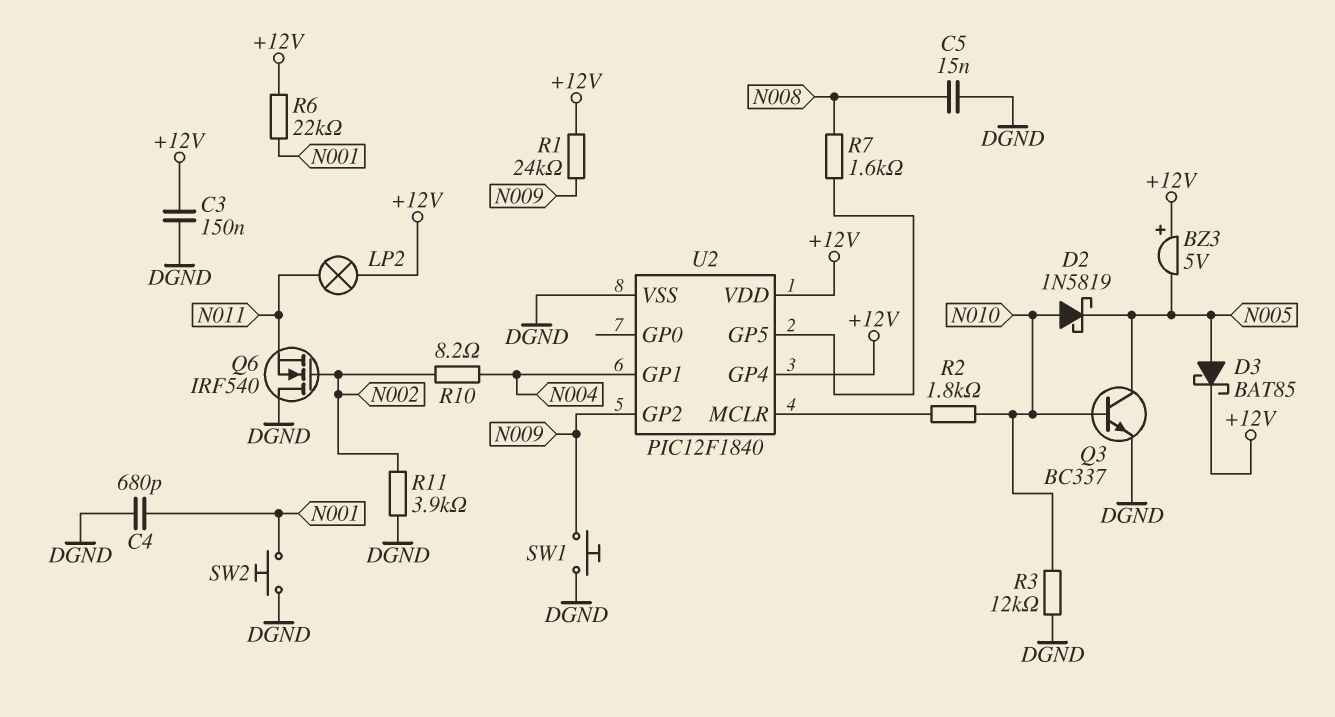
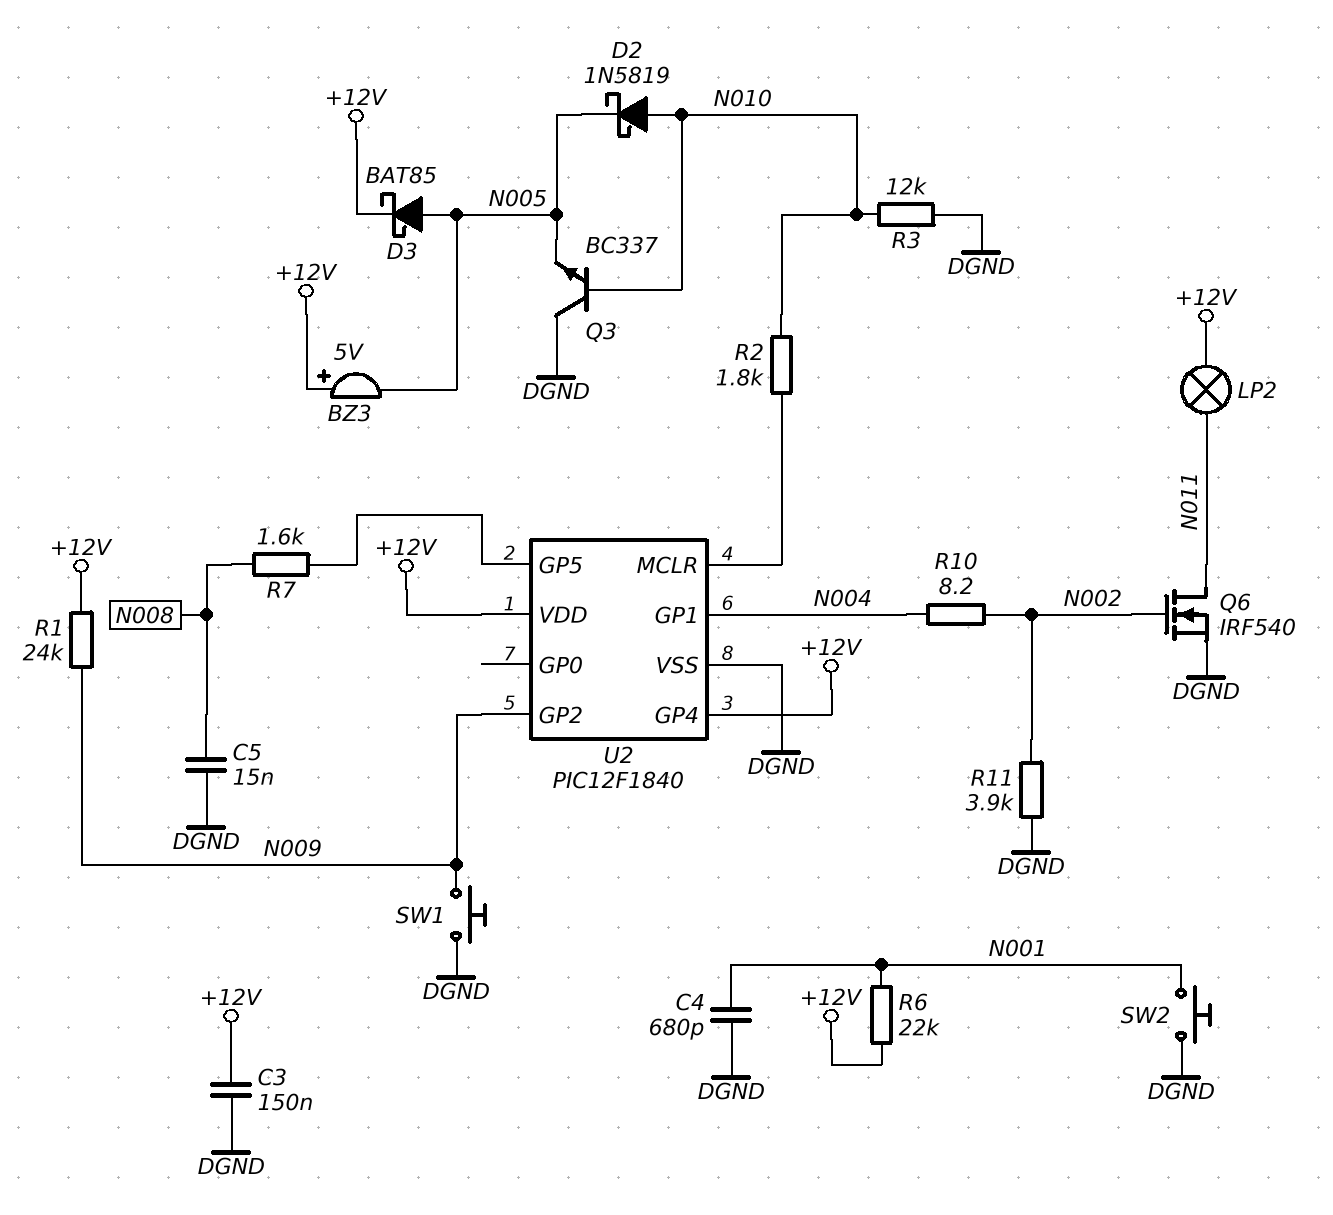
Q3: NPN BC337 (B N010, C N005, E DGND) -> NPN BC337 (B N010, C DGND, E N005)
Q6: NMOS IRF540 (G N002, D DGND, S N011) -> NMOS IRF540 (G N002, D N011, S DGND)

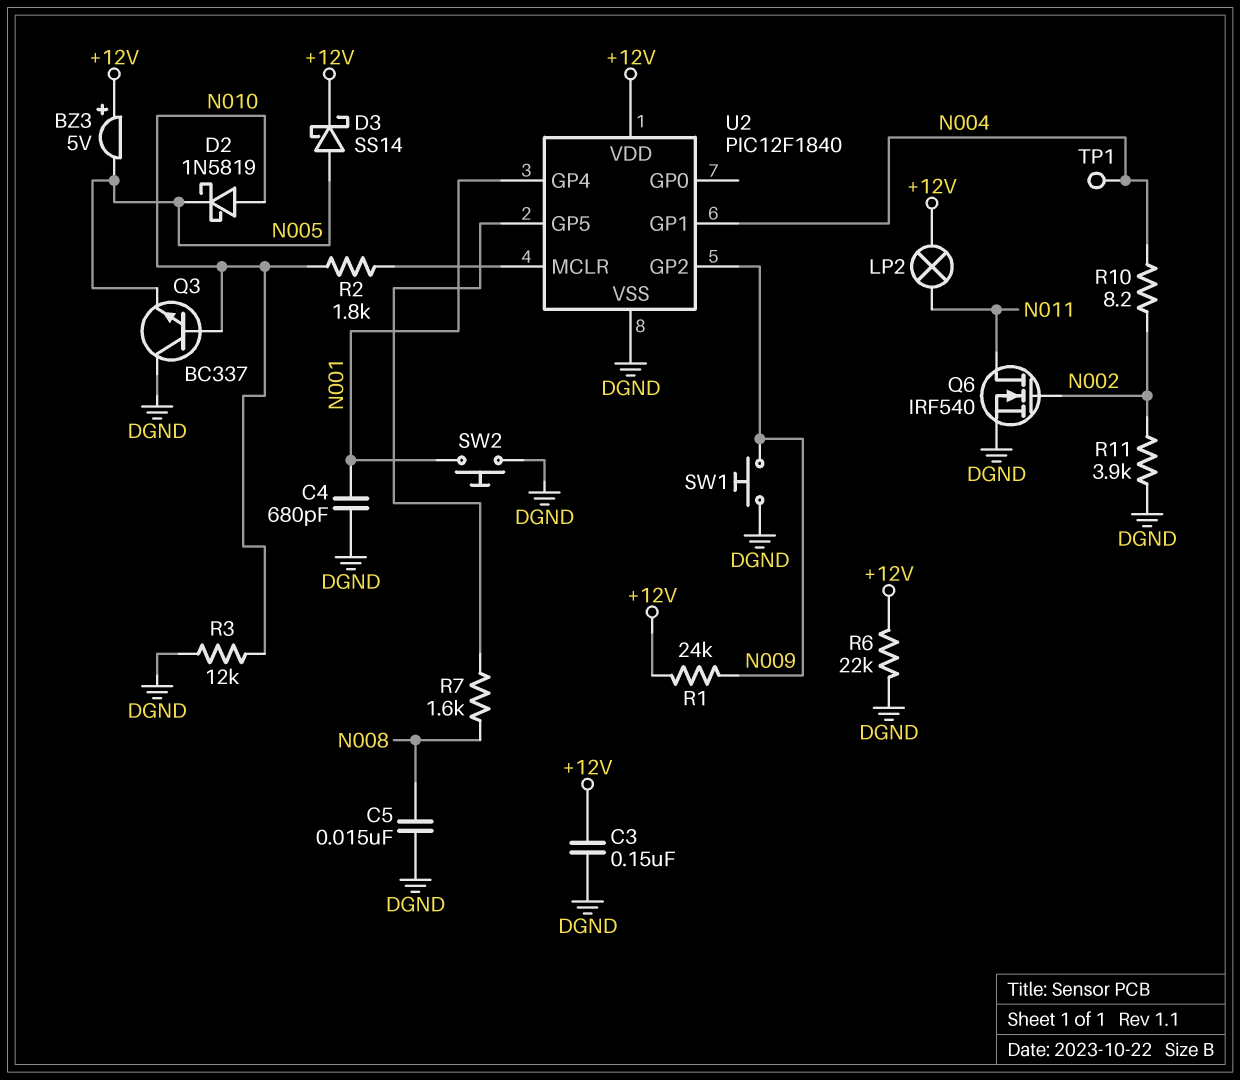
D3: schottky BAT85 (A N005, K +12V) -> schottky SS14 (A N005, K +12V)
R6: 22k (+12V, N001) -> 22k (+12V, DGND)
TP1: none -> test point (N004)
U2 pin GP4: +12V -> N001

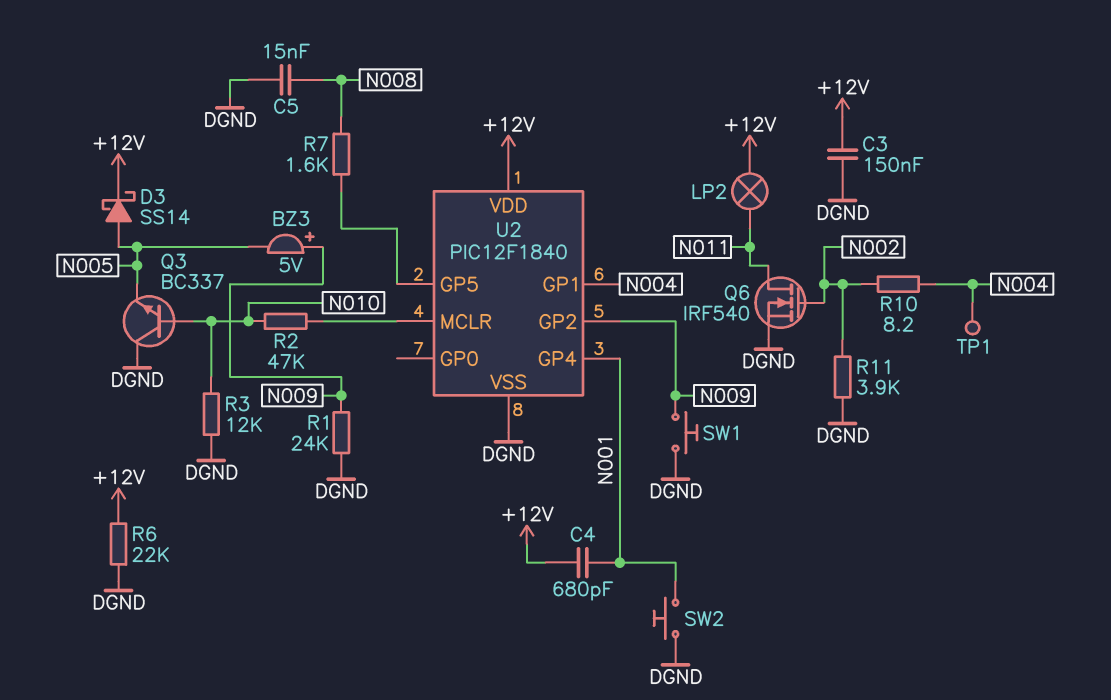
BZ3: buzzer 5V (plus +12V, minus N005) -> buzzer 5V (plus N009, minus N005)
C4: 680pF (DGND, N001) -> 680pF (+12V, N001)
D2: schottky 1N5819 (A N010, K N005) -> none
R1: 24k (+12V, N009) -> 24k (DGND, N009)
R2: 1.8k (N010, U2/MCLR) -> 47k (N010, U2/MCLR)

